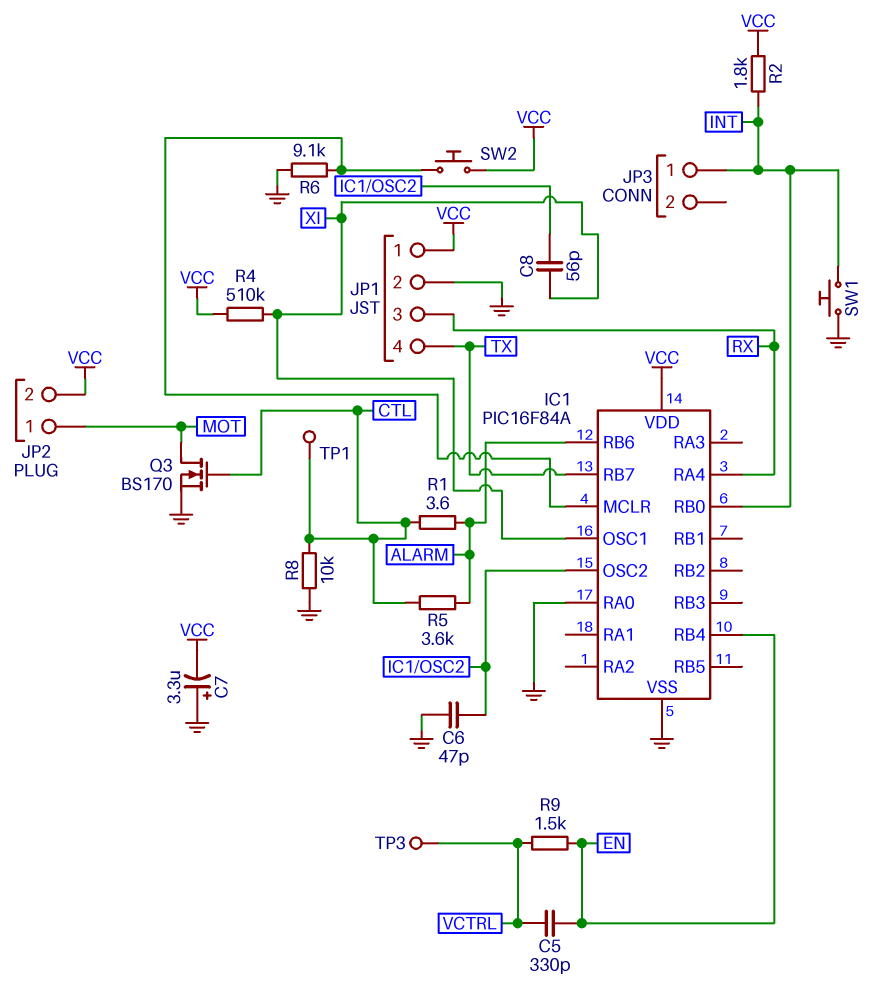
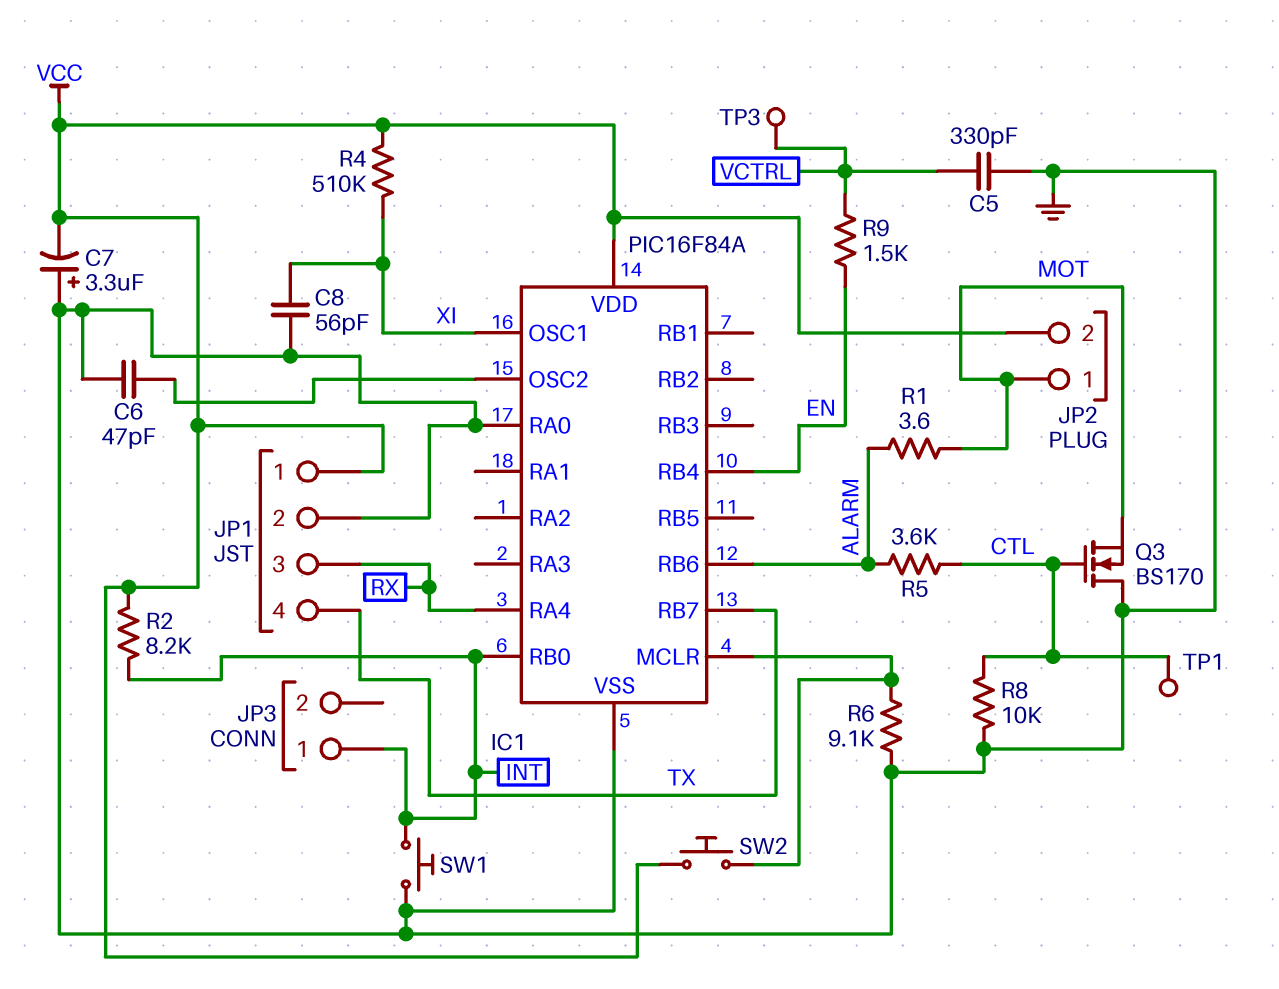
C5: 330pF (EN, VCTRL) -> 330pF (GND, VCTRL)
C8: 56pF (IC1/OSC2, XI) -> 56pF (GND, XI)
Q3: NMOS BS170 (G CTL, D MOT, S GND) -> NMOS BS170 (G CTL, D GND, S MOT)
R1: 3.6 (ALARM, CTL) -> 3.6 (ALARM, MOT)
R2: 1.8k (INT, VCC) -> 8.2k (INT, VCC)

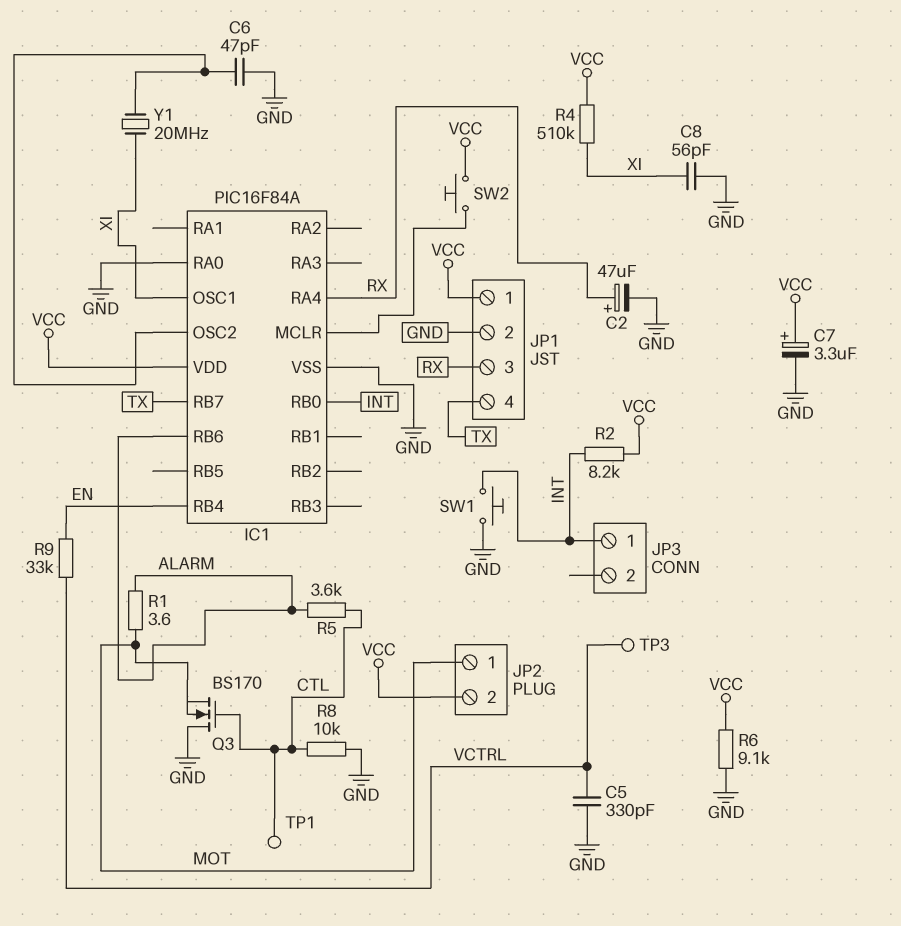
C2: none -> 47uF (plus RX, minus GND)
C7: 3.3uF (plus GND, minus VCC) -> 3.3uF (plus VCC, minus GND)
R6: 9.1k (GND, IC1/MCLR) -> 9.1k (GND, VCC)
R9: 1.5k (EN, VCTRL) -> 33k (EN, VCTRL)
Y1: none -> 20MHz (IC1/OSC2, XI)

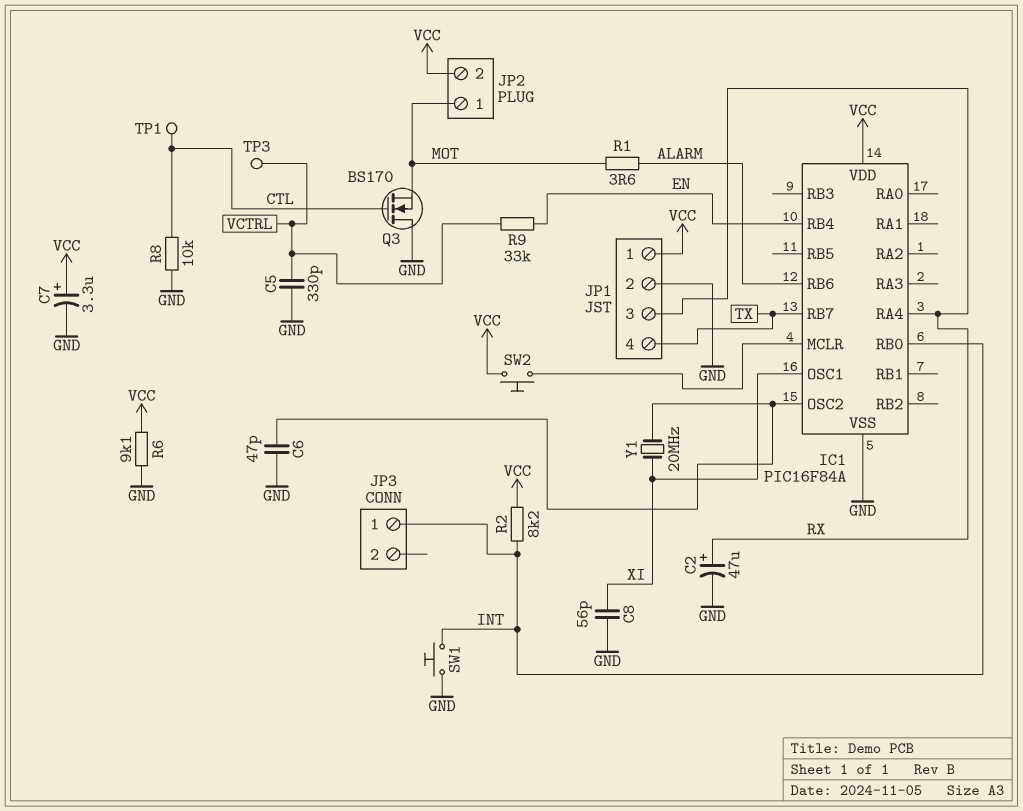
IC1 pin RA0: GND -> none
R4: 510k (VCC, XI) -> none
R5: 3.6k (ALARM, CTL) -> none

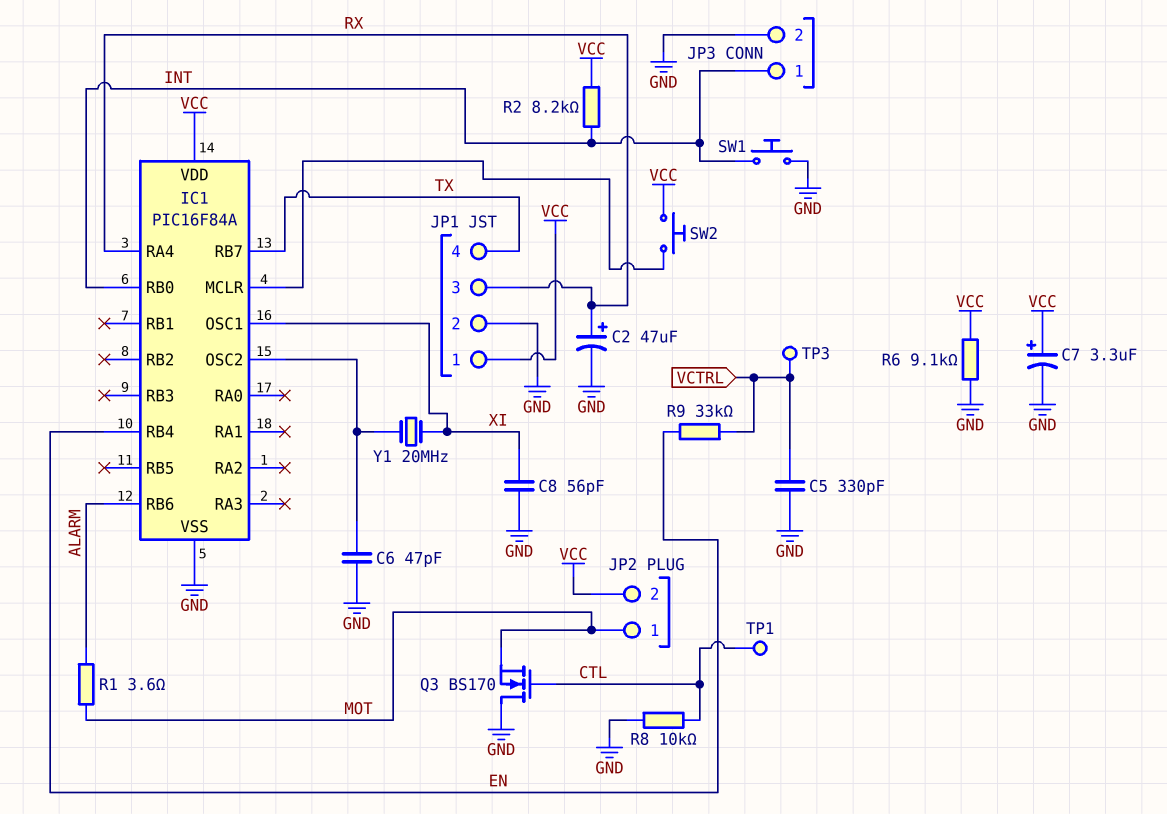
JP3 pin 2: none -> GND

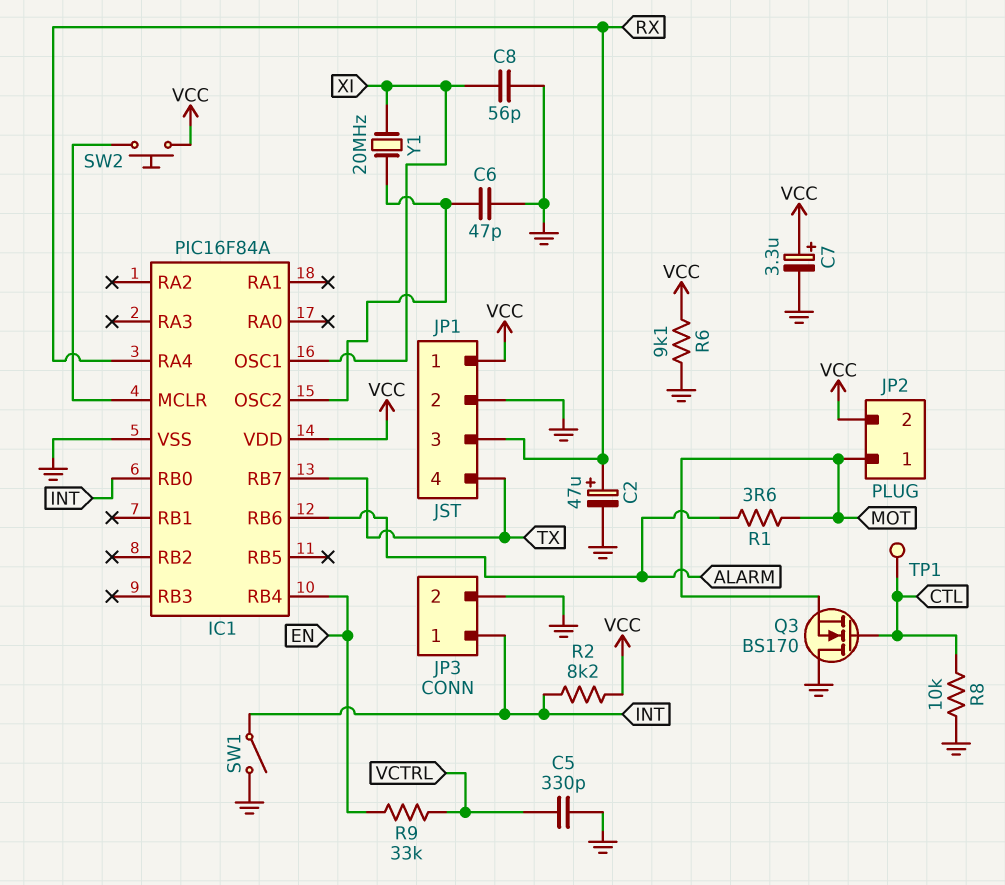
SW1: button (GND, INT) -> switch (GND, INT)
TP3: test point (VCTRL) -> none

